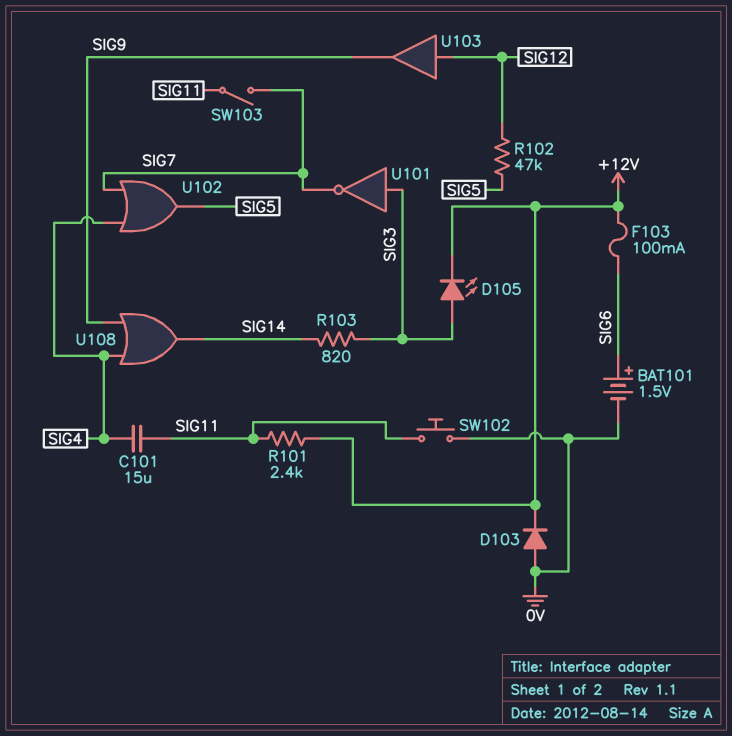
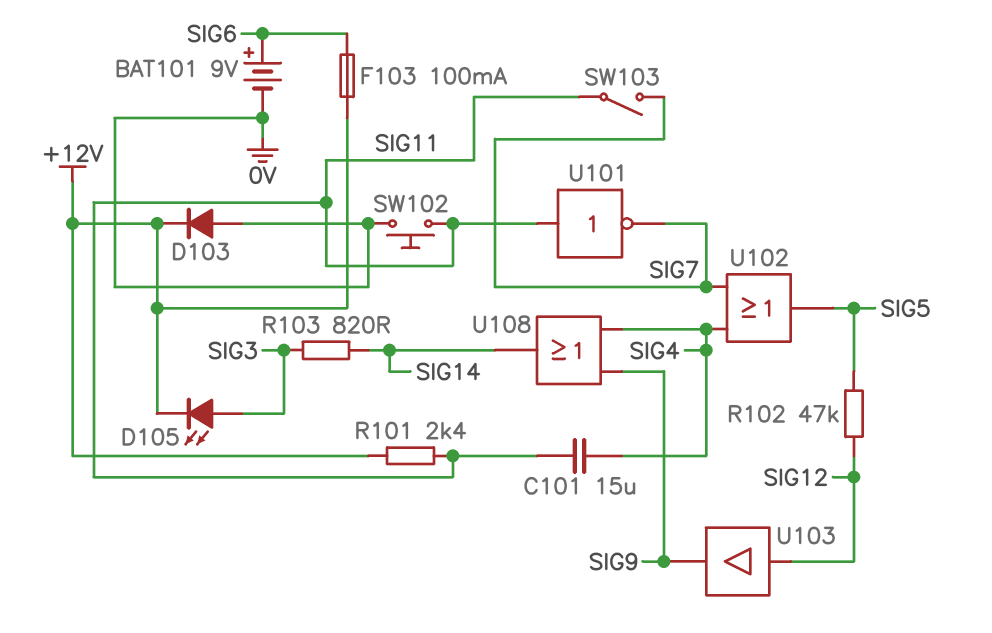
BAT101: 1.5V (plus SIG6, minus 0V) -> 9V (plus SIG6, minus 0V)
U101: NOT (in SIG3, out SIG7) -> NOT (in SIG11, out SIG7)

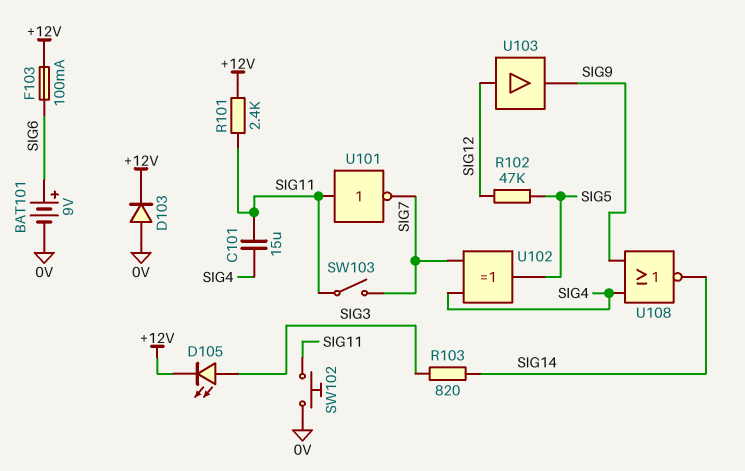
U102: OR (in SIG4, in SIG7, out SIG5) -> XOR (in SIG4, in SIG7, out SIG5)
U108: OR (in SIG4, in SIG9, out SIG14) -> NOR (in SIG4, in SIG9, out SIG14)

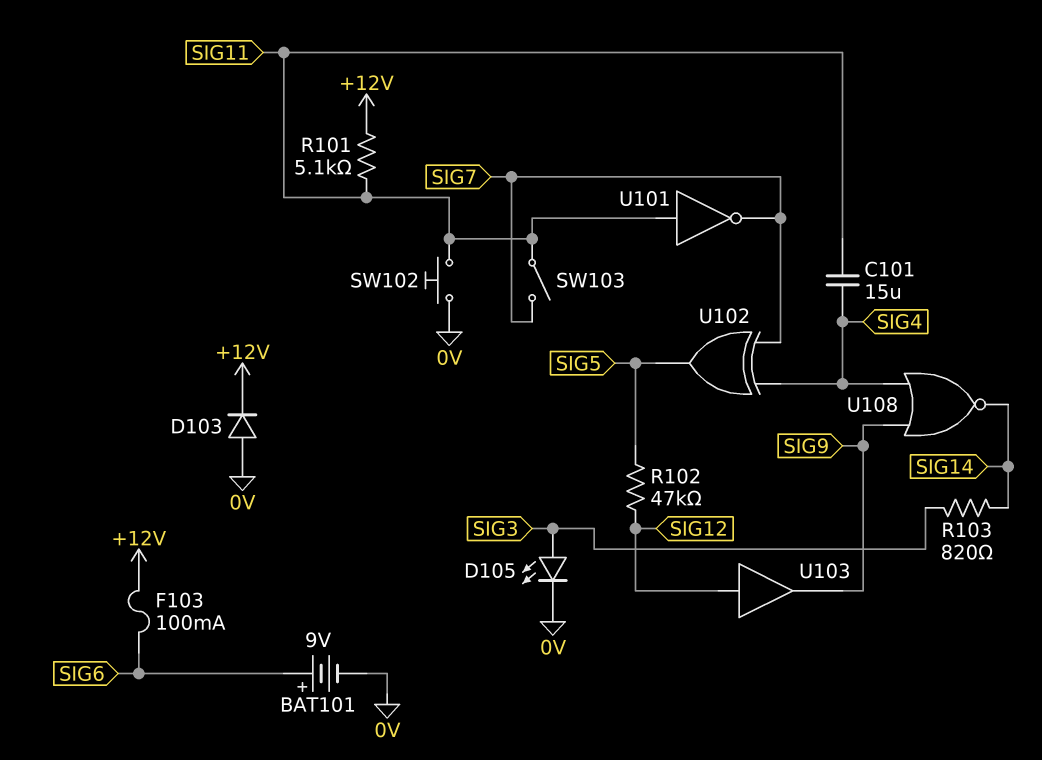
D105: LED (A SIG3, K +12V) -> LED (A SIG3, K 0V)
R101: 2.4k (+12V, SIG11) -> 5.1k (+12V, SIG11)

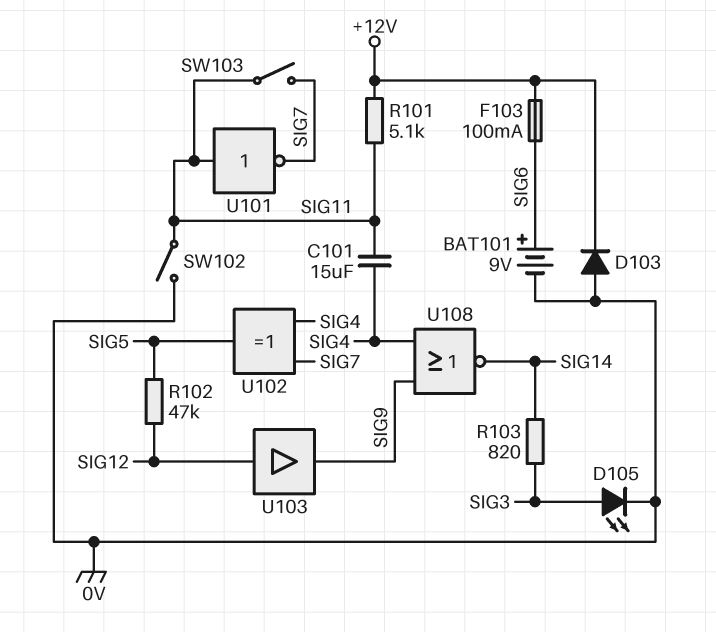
SW102: button (0V, SIG11) -> switch (0V, SIG11)

